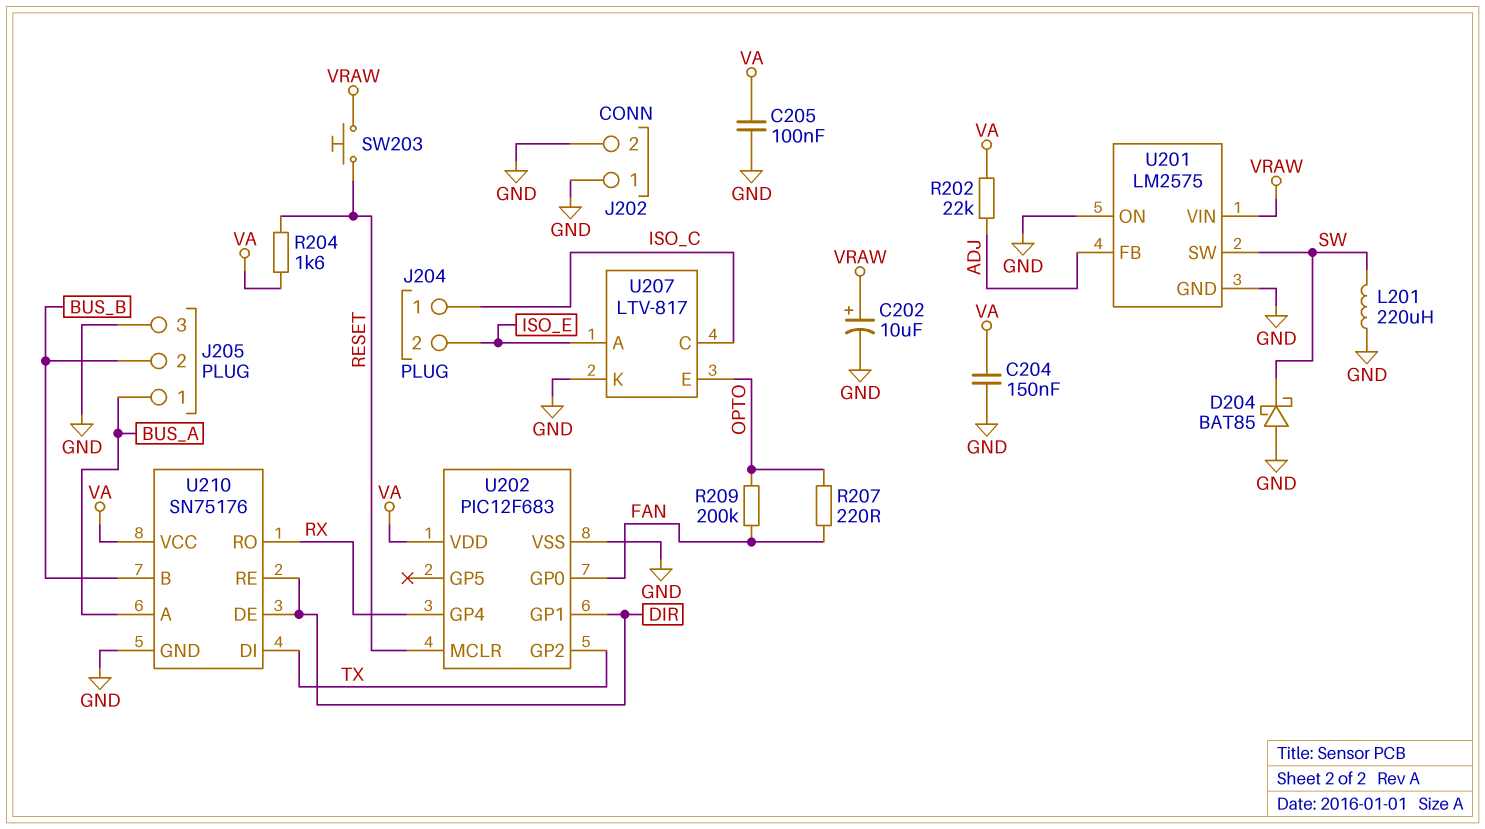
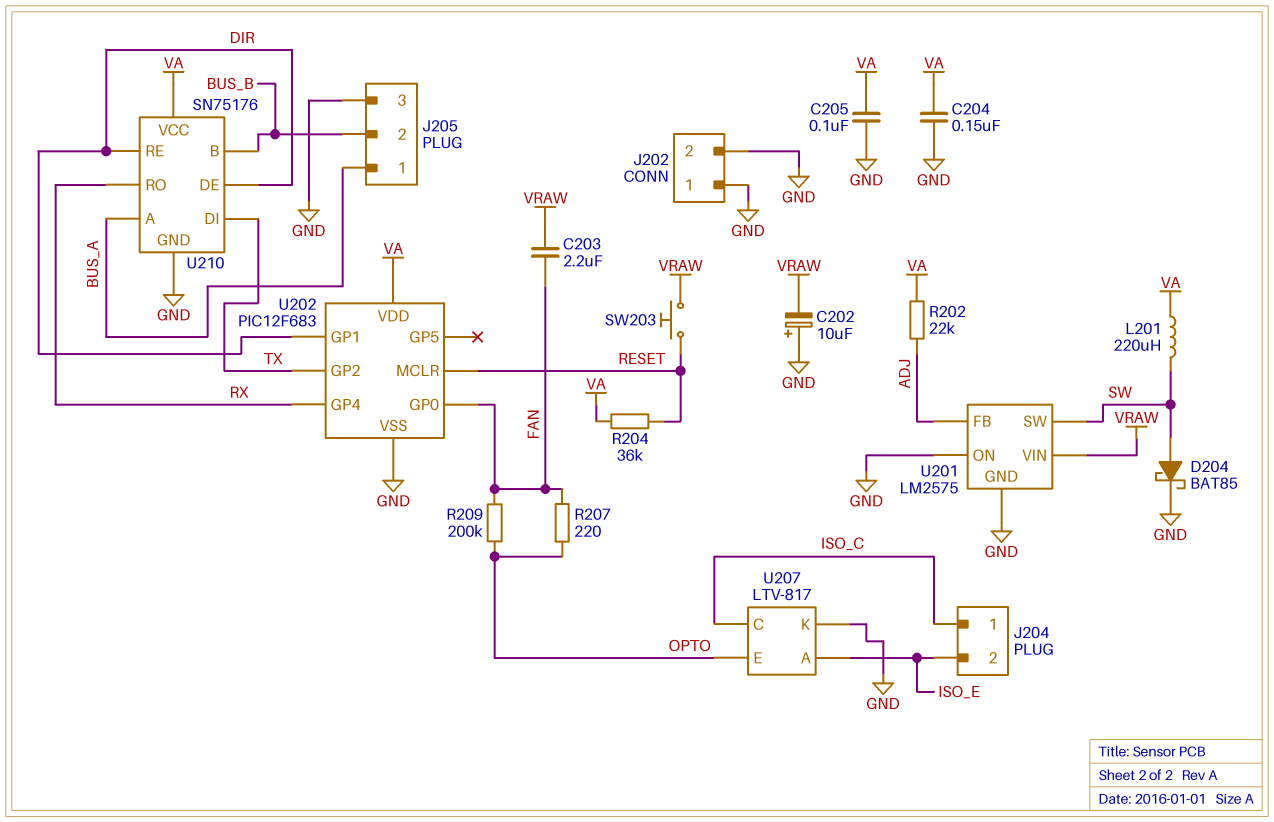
C202: 10uF (plus VRAW, minus GND) -> 10uF (plus GND, minus VRAW)
C203: none -> 2.2uF (FAN, VRAW)
D204: schottky BAT85 (A GND, K SW) -> schottky BAT85 (A SW, K GND)
L201: 220uH (GND, SW) -> 220uH (SW, VA)
R204: 1.6k (RESET, VA) -> 36k (RESET, VA)

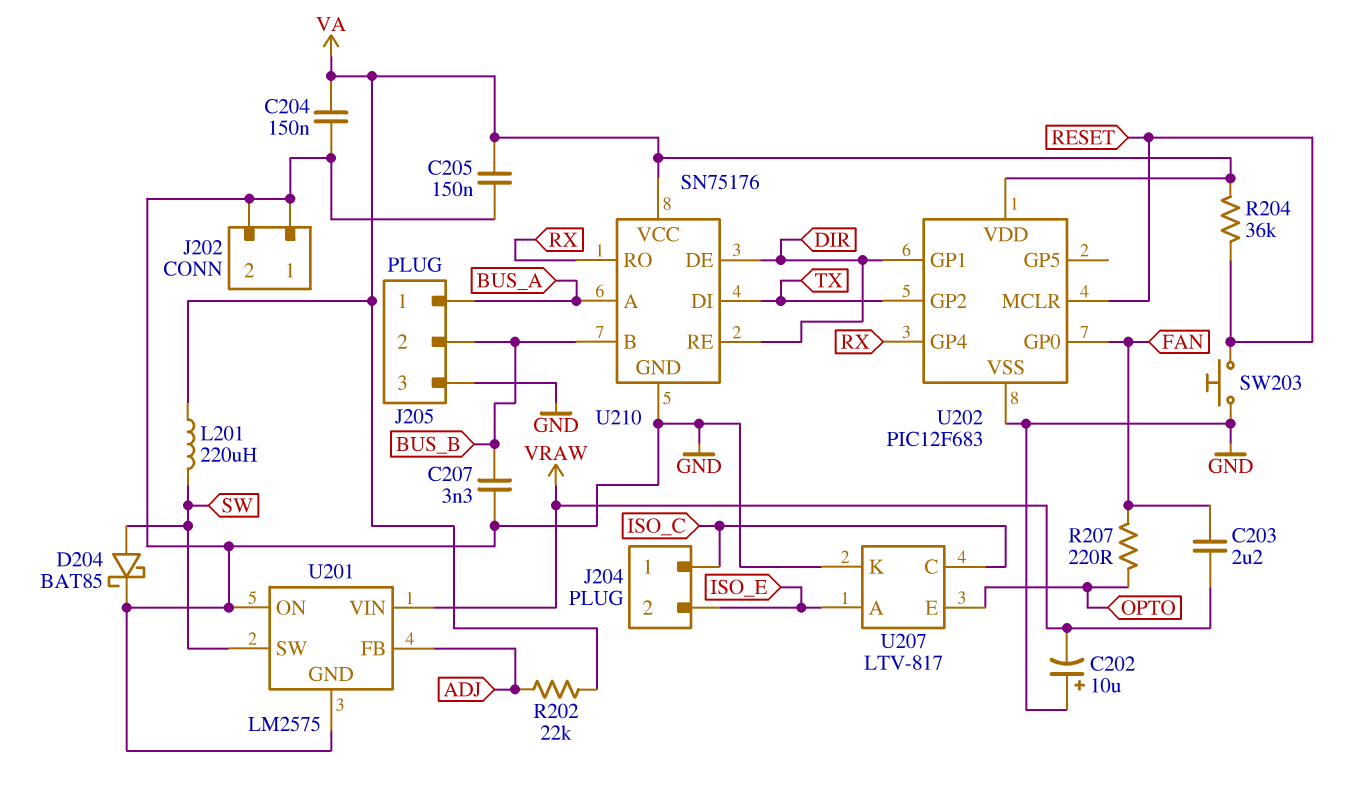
C205: 100nF (GND, VA) -> 150nF (GND, VA)
C207: none -> 3.3nF (BUS_B, GND)
R209: 200k (FAN, OPTO) -> none
SW203: button (RESET, VRAW) -> button (GND, RESET)

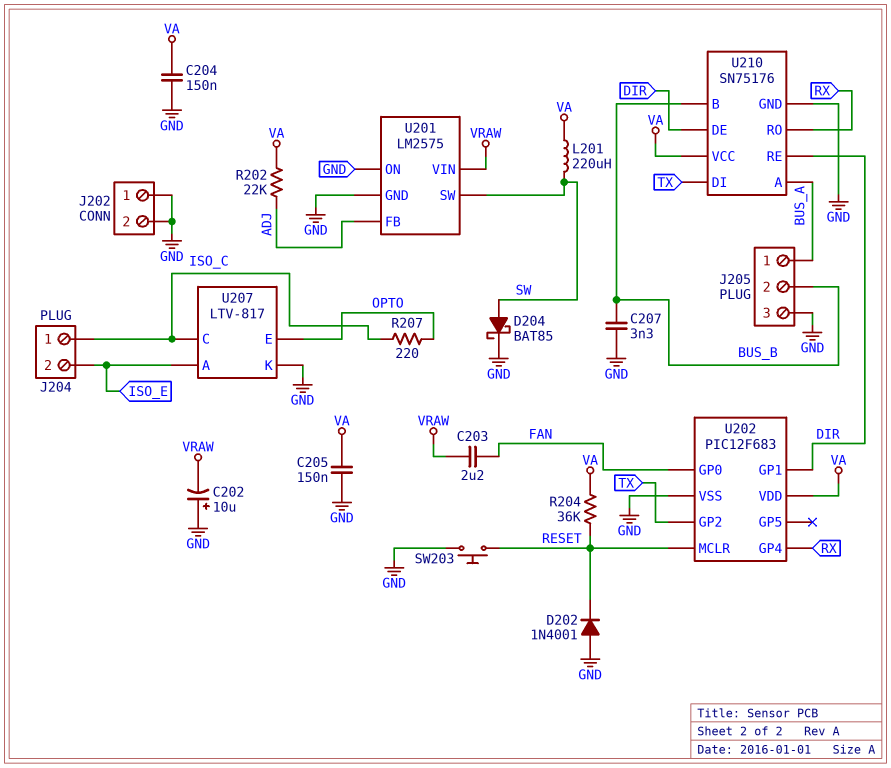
D202: none -> diode 1N4001 (A GND, K RESET)
R207: 220 (FAN, OPTO) -> 220 (ISO_C, OPTO)

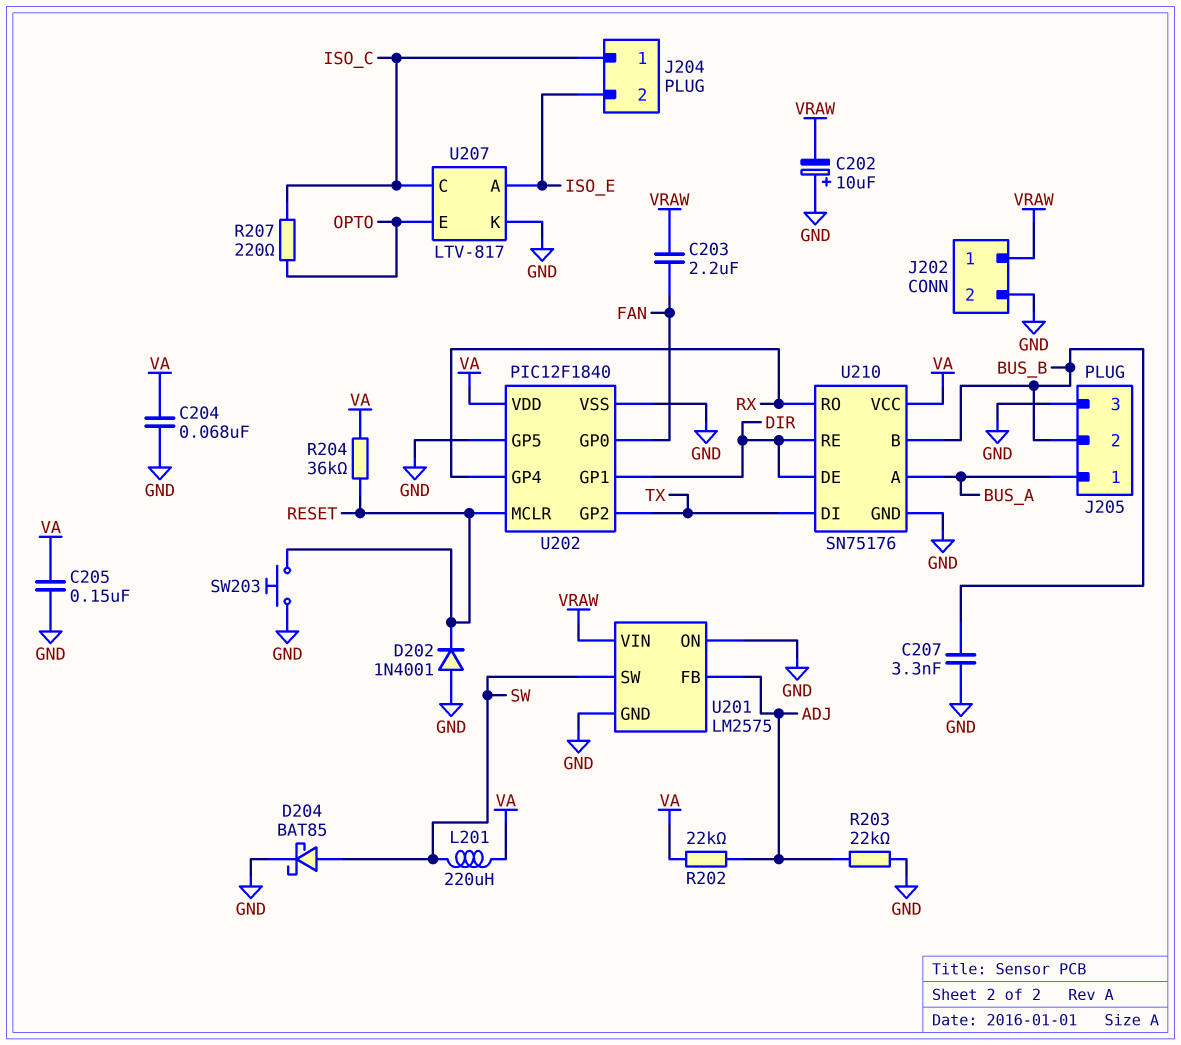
C204: 150nF (GND, VA) -> 68nF (GND, VA)
J202 pin 1: GND -> VRAW
R203: none -> 22k (ADJ, GND)
U202: PIC12F683 -> PIC12F1840
U202 pin GP5: none -> GND

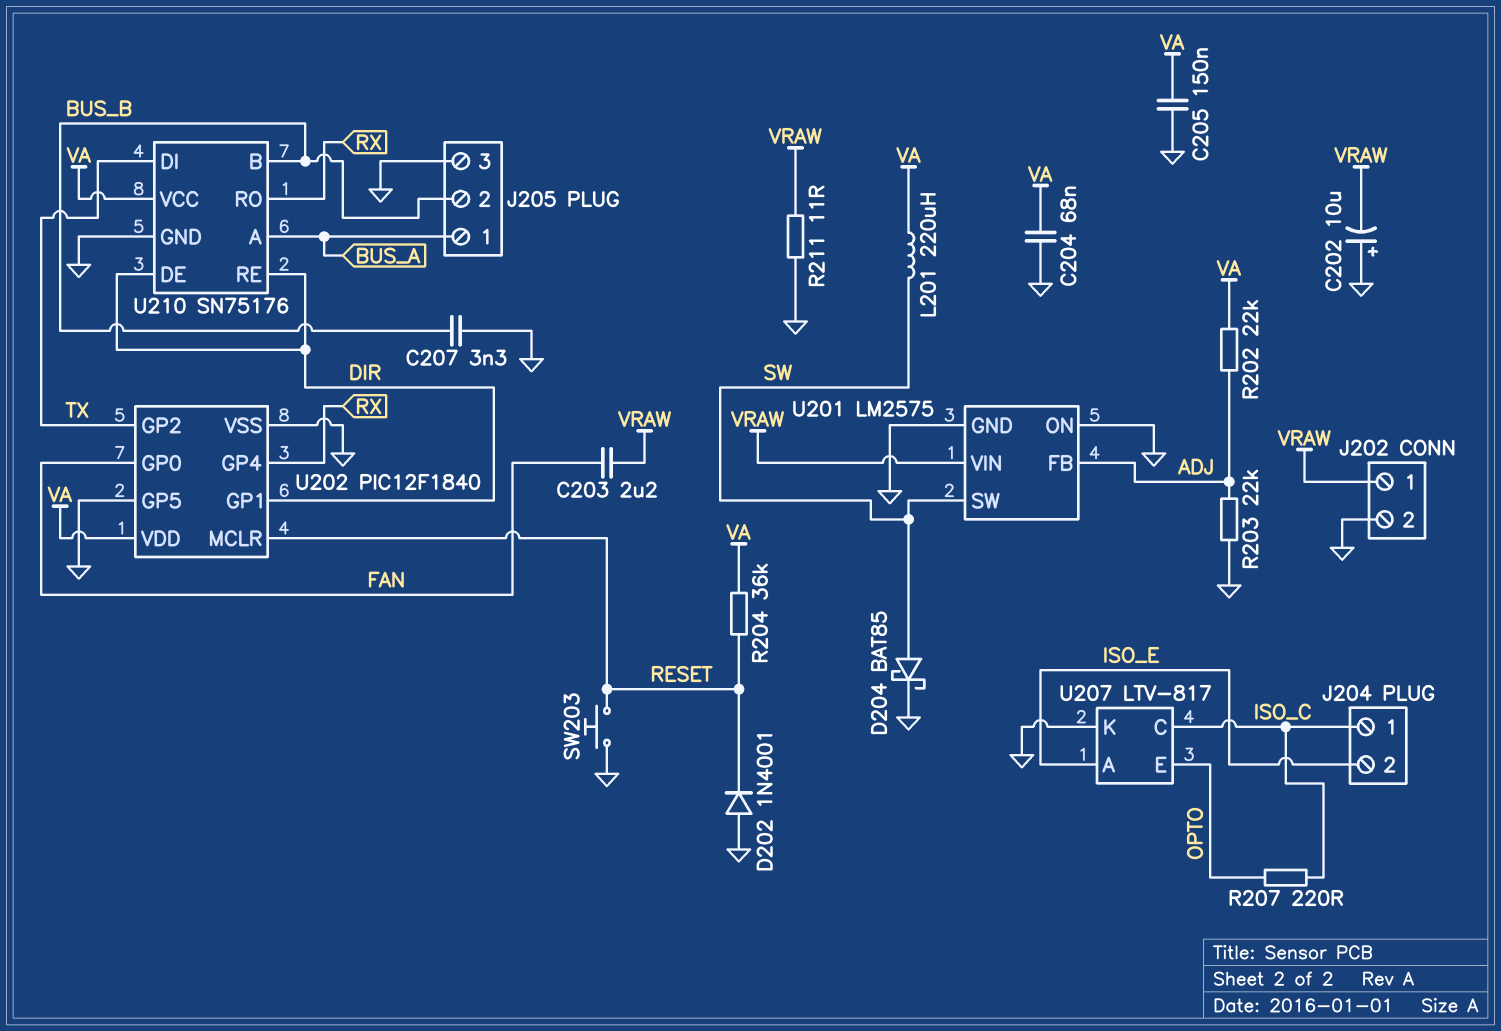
R211: none -> 11 (GND, VRAW)

